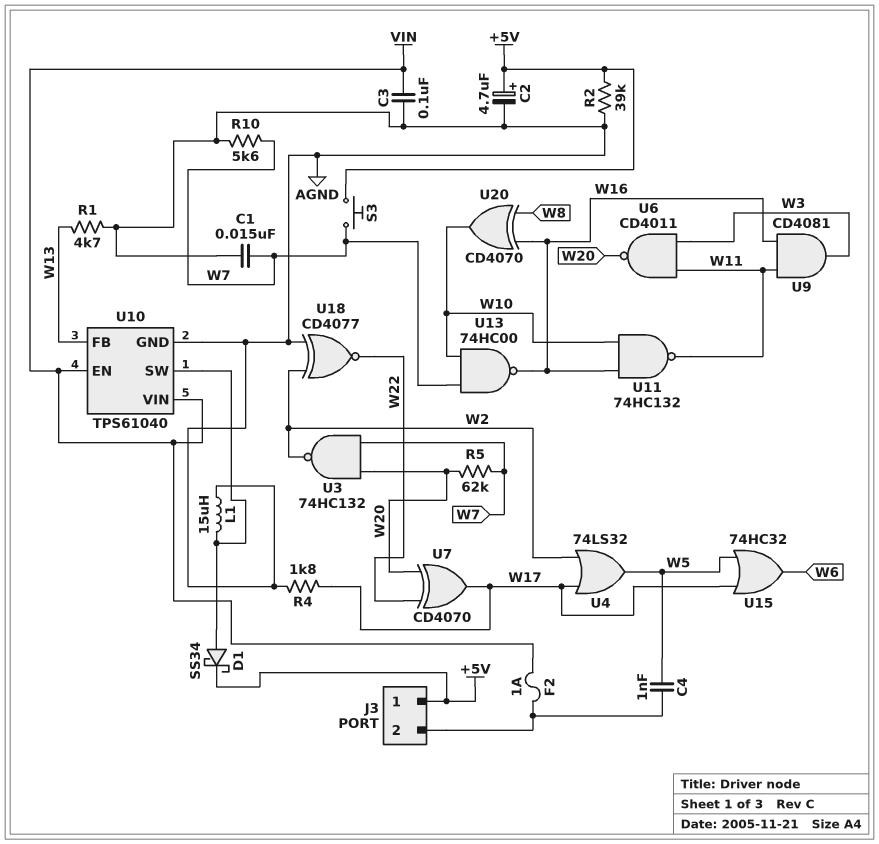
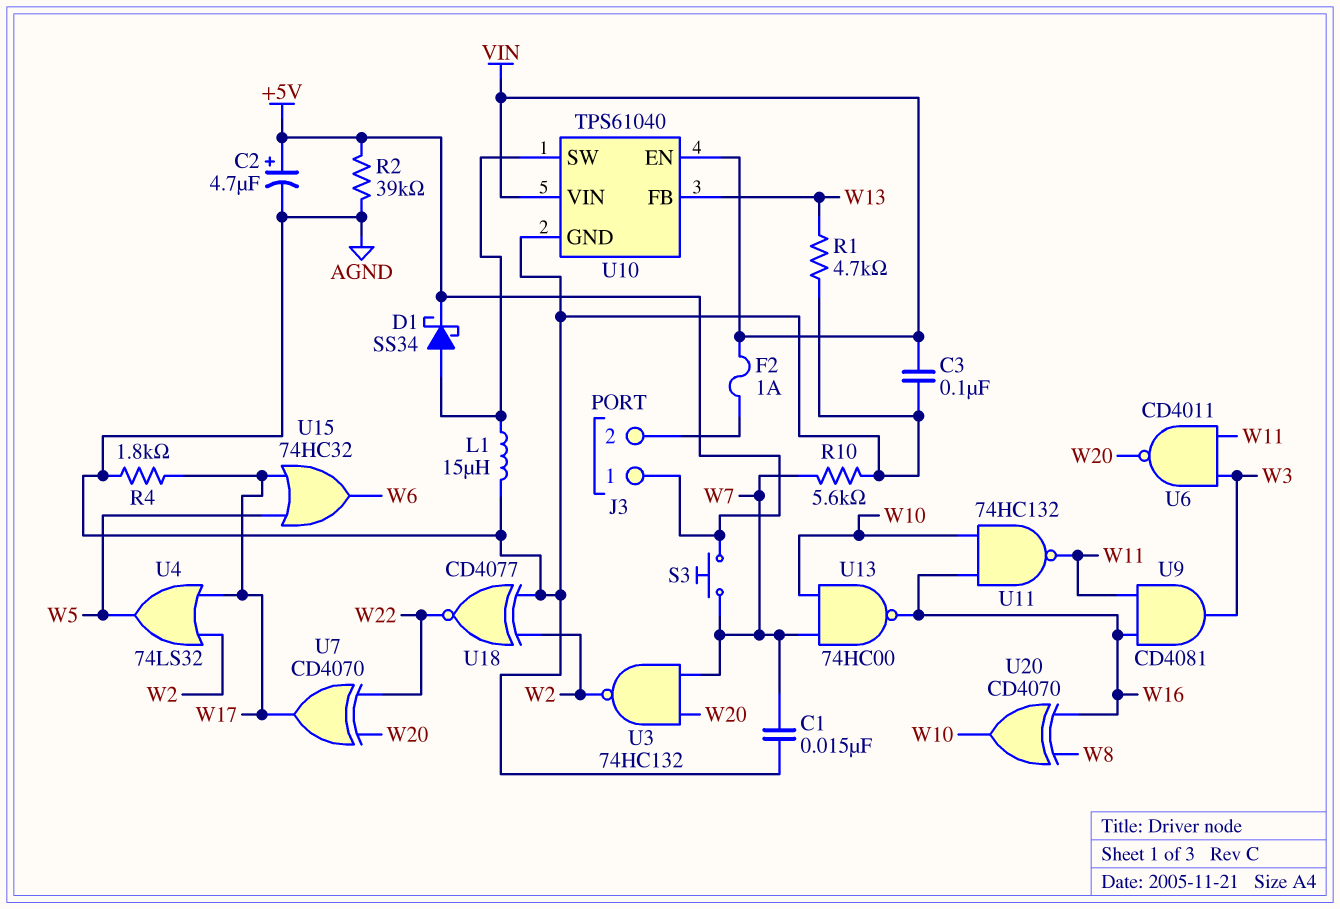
C4: 1nF (J3/2, W5) -> none
R5: 62k (W7, W20) -> none

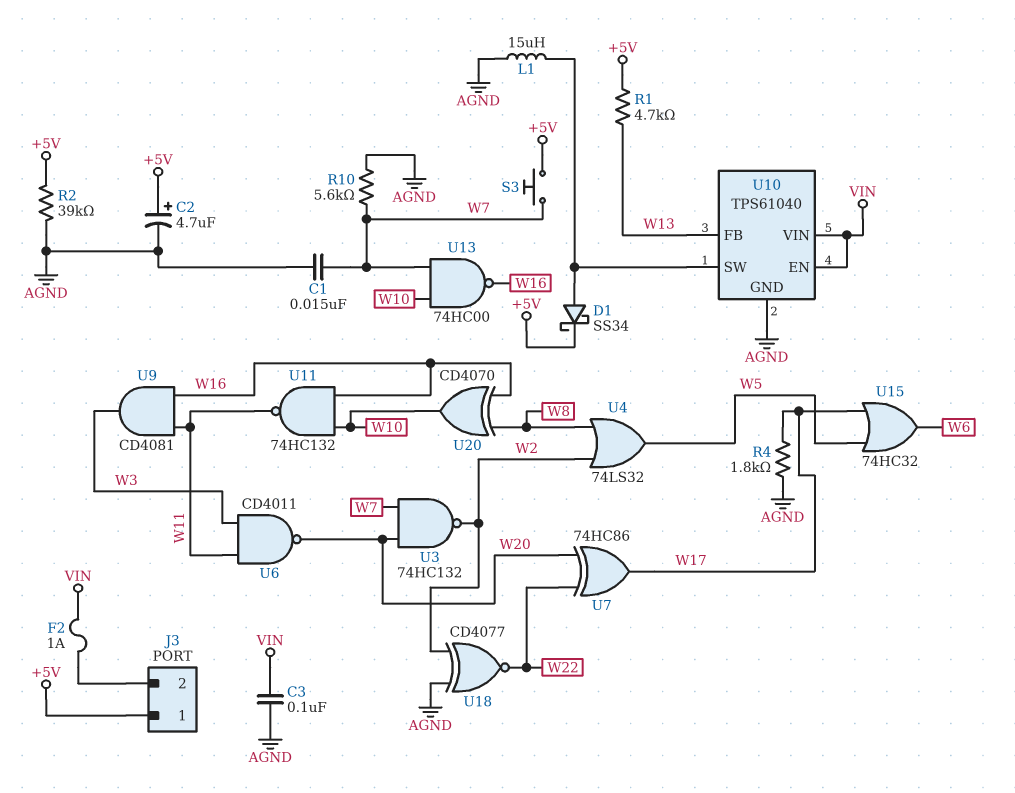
R1: 4.7k (AGND, W13) -> 4.7k (+5V, W13)
U4: OR 74LS32 (in W2, in W17, out W5) -> OR 74LS32 (in W2, in W8, out W5)
U7: XOR CD4070 (in W20, in W22, out W17) -> XOR 74HC86 (in W20, in W22, out W17)

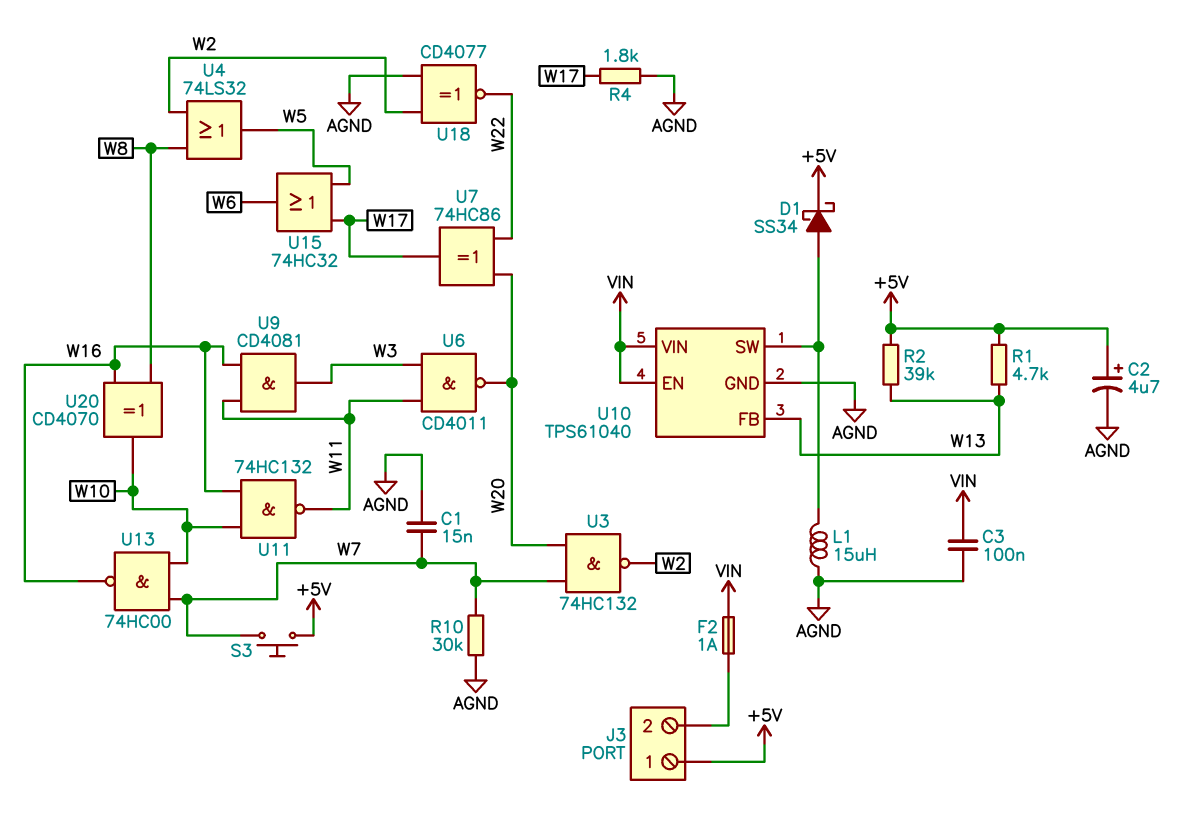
R2: 39k (+5V, AGND) -> 39k (+5V, W13)
R10: 5.6k (AGND, W7) -> 30k (AGND, W7)

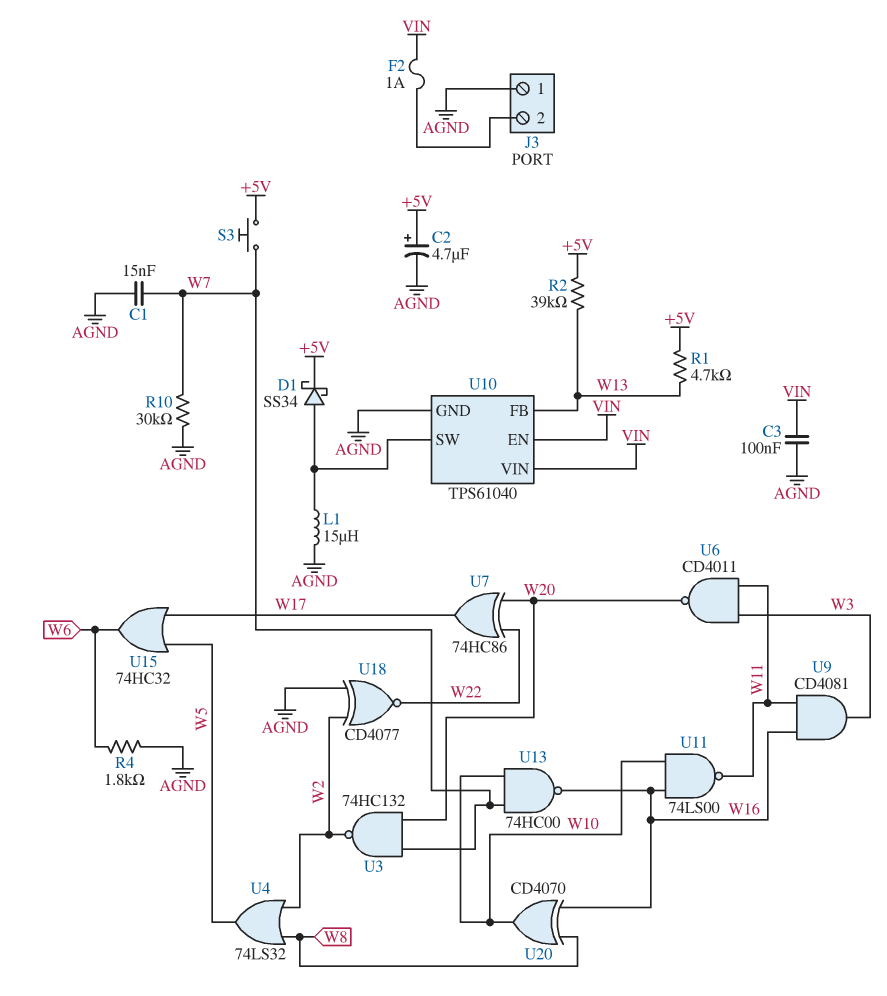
J3 pin 1: +5V -> AGND
R4: 1.8k (AGND, W17) -> 1.8k (AGND, W6)
U11: NAND 74HC132 (in W10, in W16, out W11) -> NAND 74LS00 (in W10, in W16, out W11)

